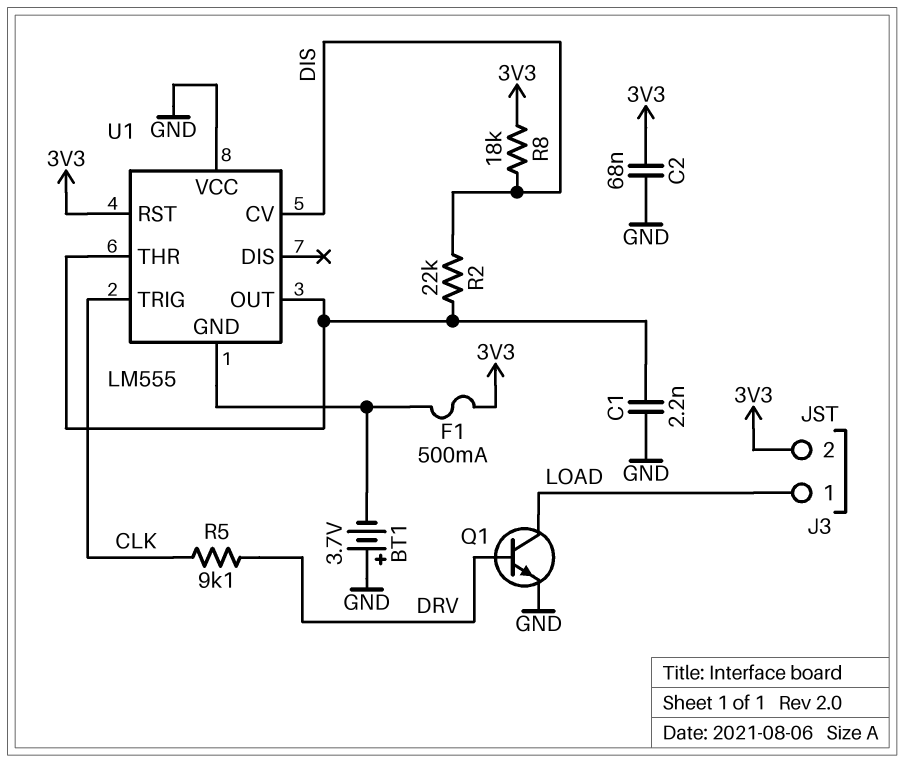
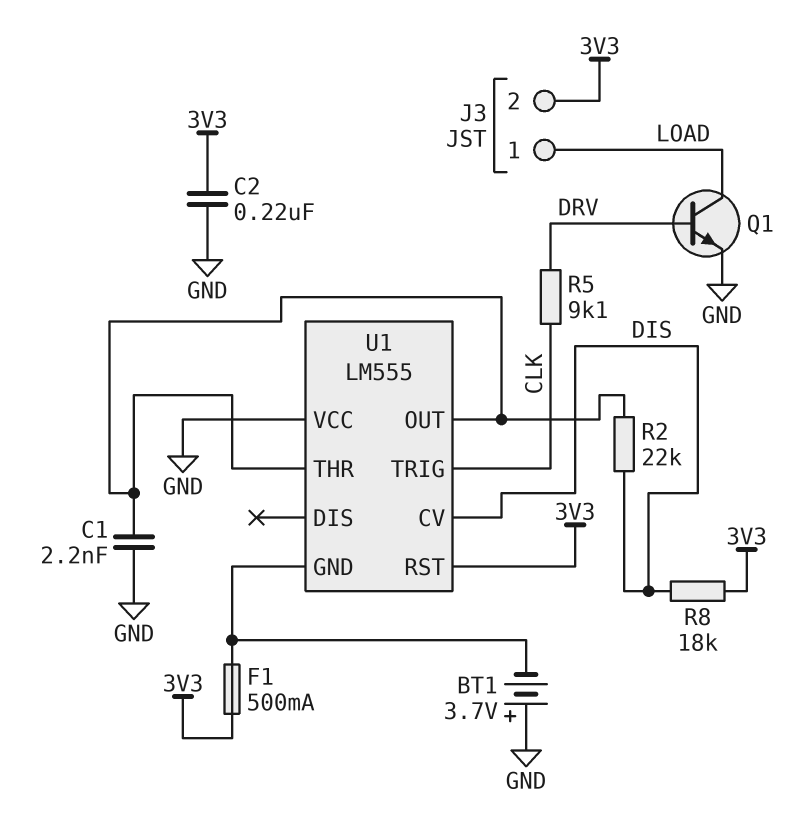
C2: 68nF (3V3, GND) -> 220nF (3V3, GND)

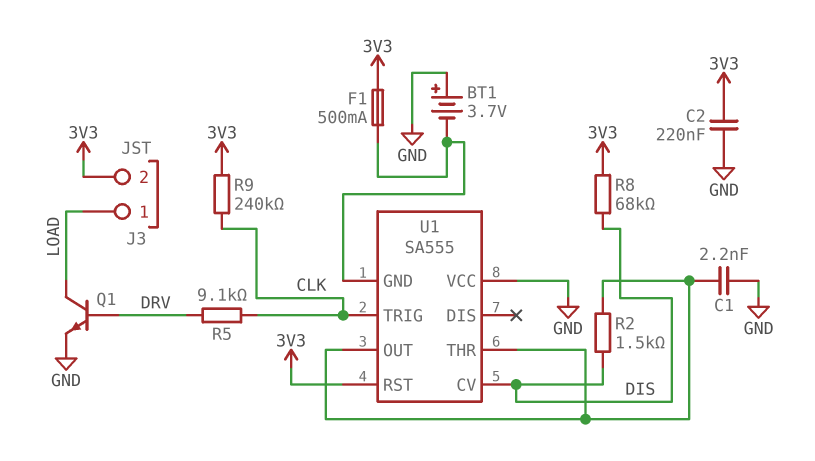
R2: 22k (DIS, U1/OUT) -> 1.5k (DIS, U1/OUT)
R8: 18k (3V3, DIS) -> 68k (3V3, DIS)
R9: none -> 240k (3V3, CLK)
U1: LM555 -> SA555

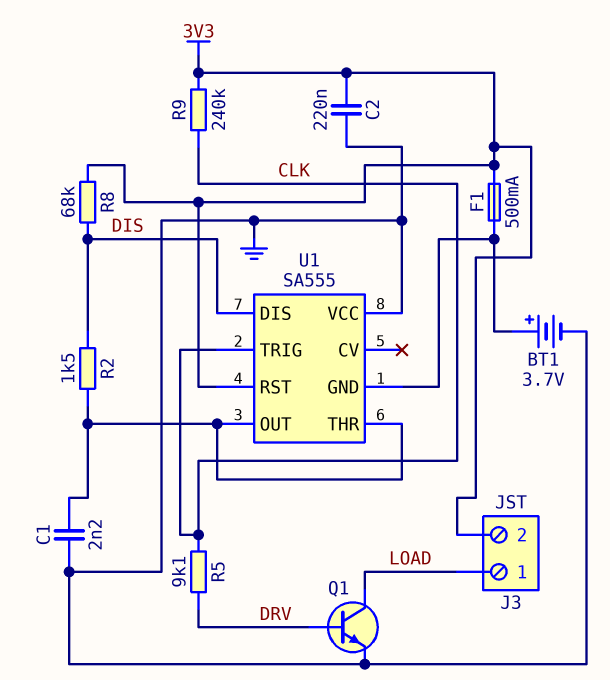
BT1: 3.7V (plus GND, minus U1/GND) -> 3.7V (plus U1/GND, minus GND)
U1 pin CV: DIS -> none
U1 pin DIS: none -> DIS

